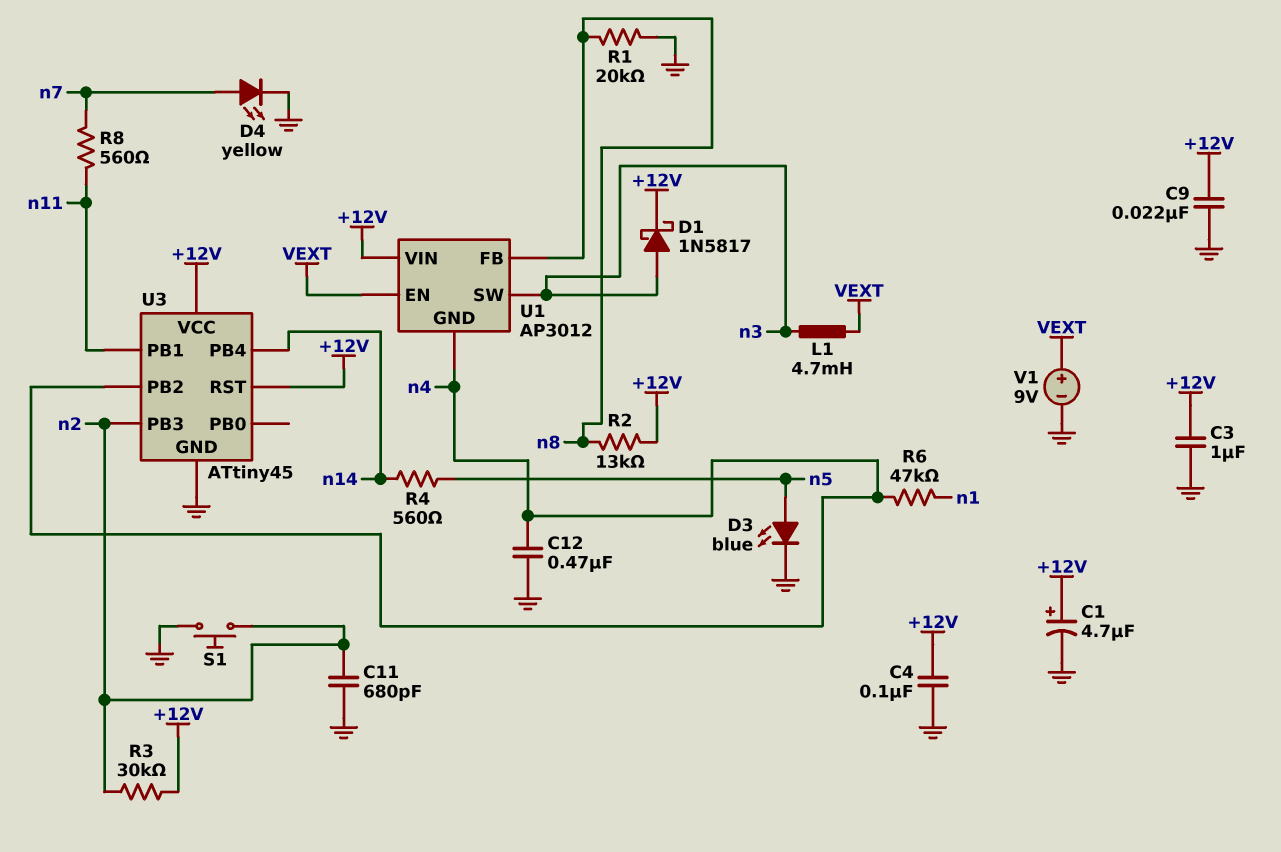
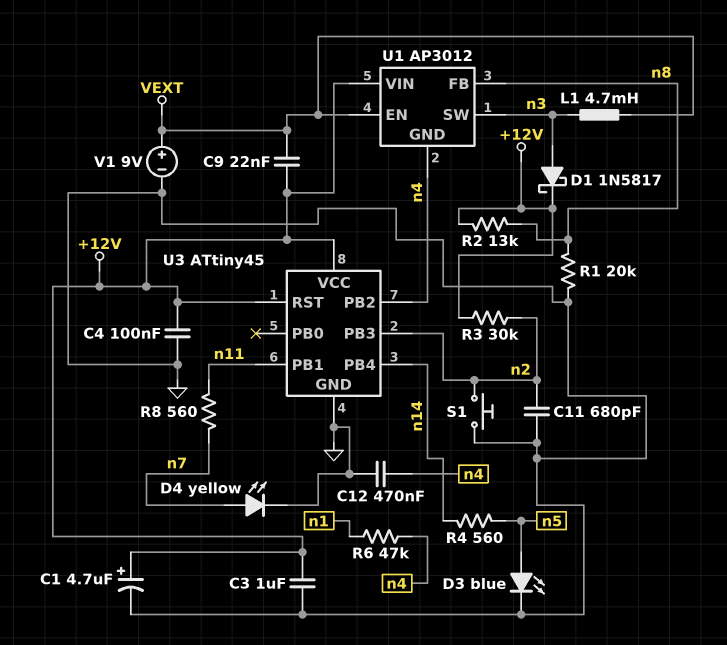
C9: 22nF (+12V, GND) -> 22nF (+12V, VEXT)

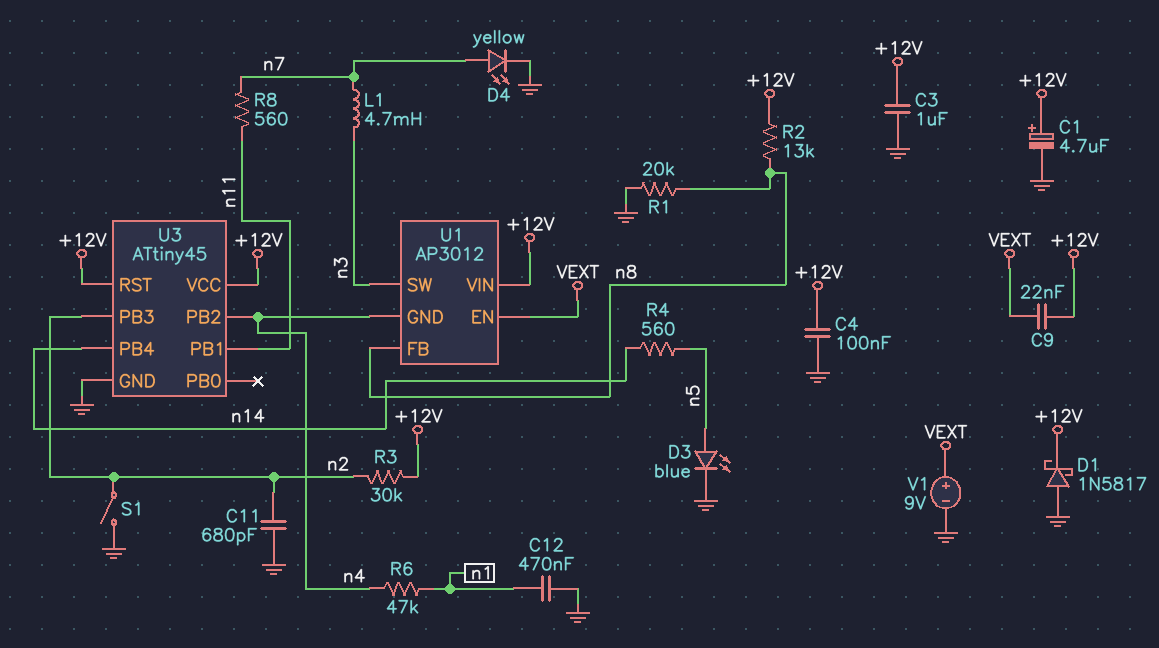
C12: 470nF (GND, n4) -> 470nF (GND, n1)
D1: schottky 1N5817 (A n3, K +12V) -> schottky 1N5817 (A GND, K +12V)
L1: 4.7mH (VEXT, n3) -> 4.7mH (n3, n7)
S1: button (GND, n2) -> switch (GND, n2)

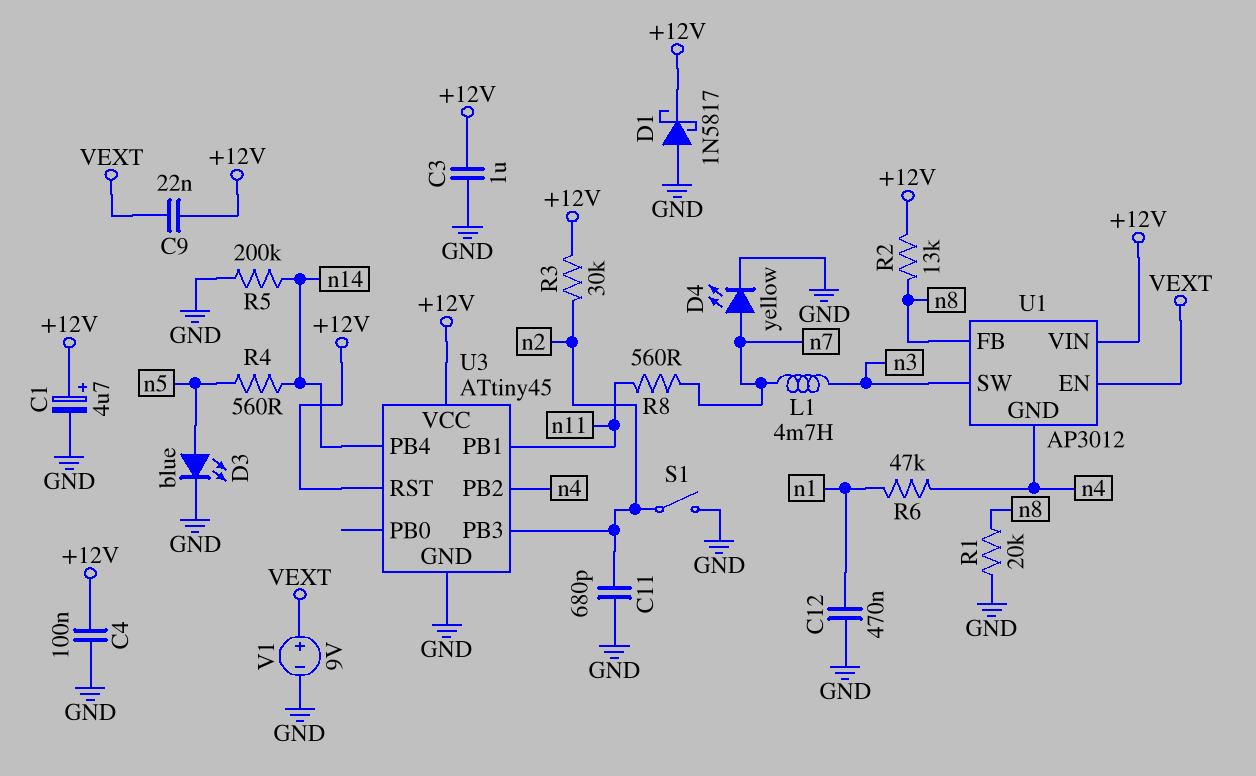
R5: none -> 200k (GND, n14)

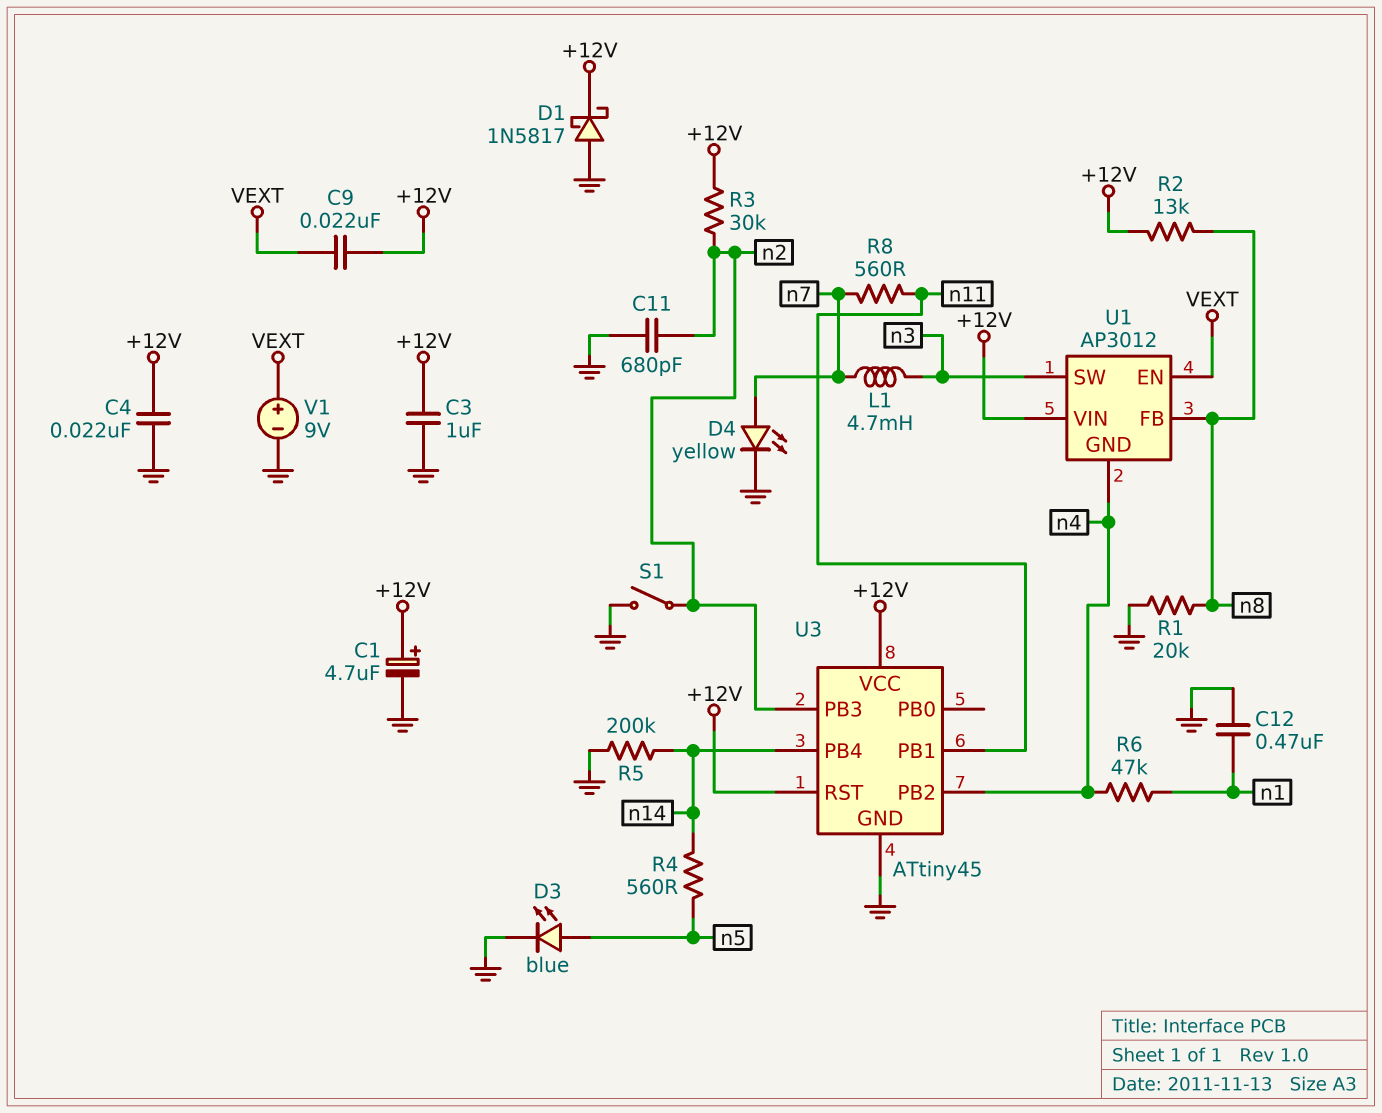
C4: 100nF (+12V, GND) -> 22nF (+12V, GND)

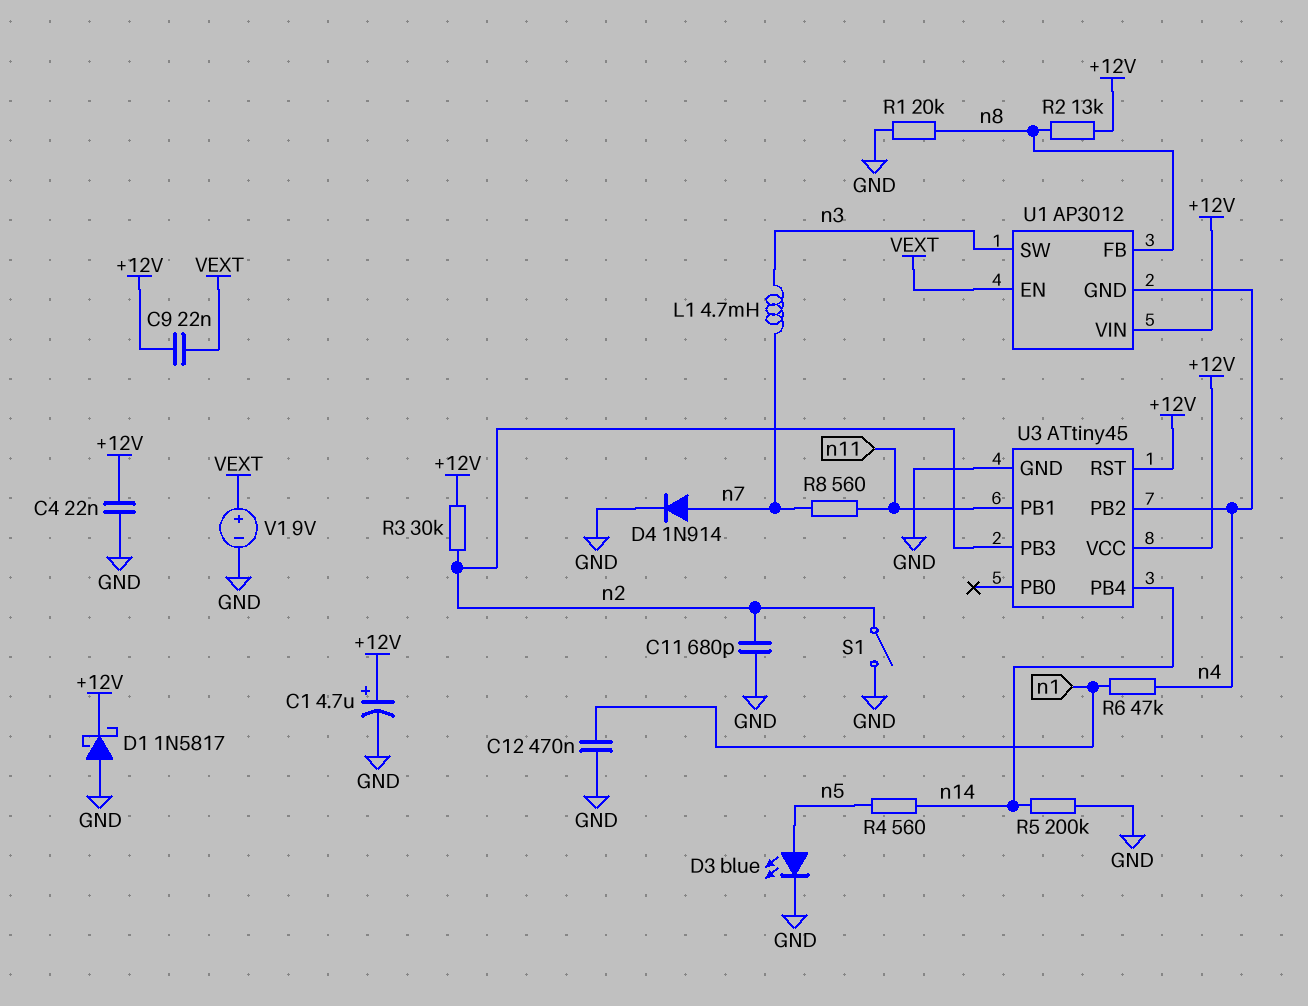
C3: 1uF (+12V, GND) -> none
D4: LED yellow (A n7, K GND) -> diode 1N914 (A n7, K GND)

